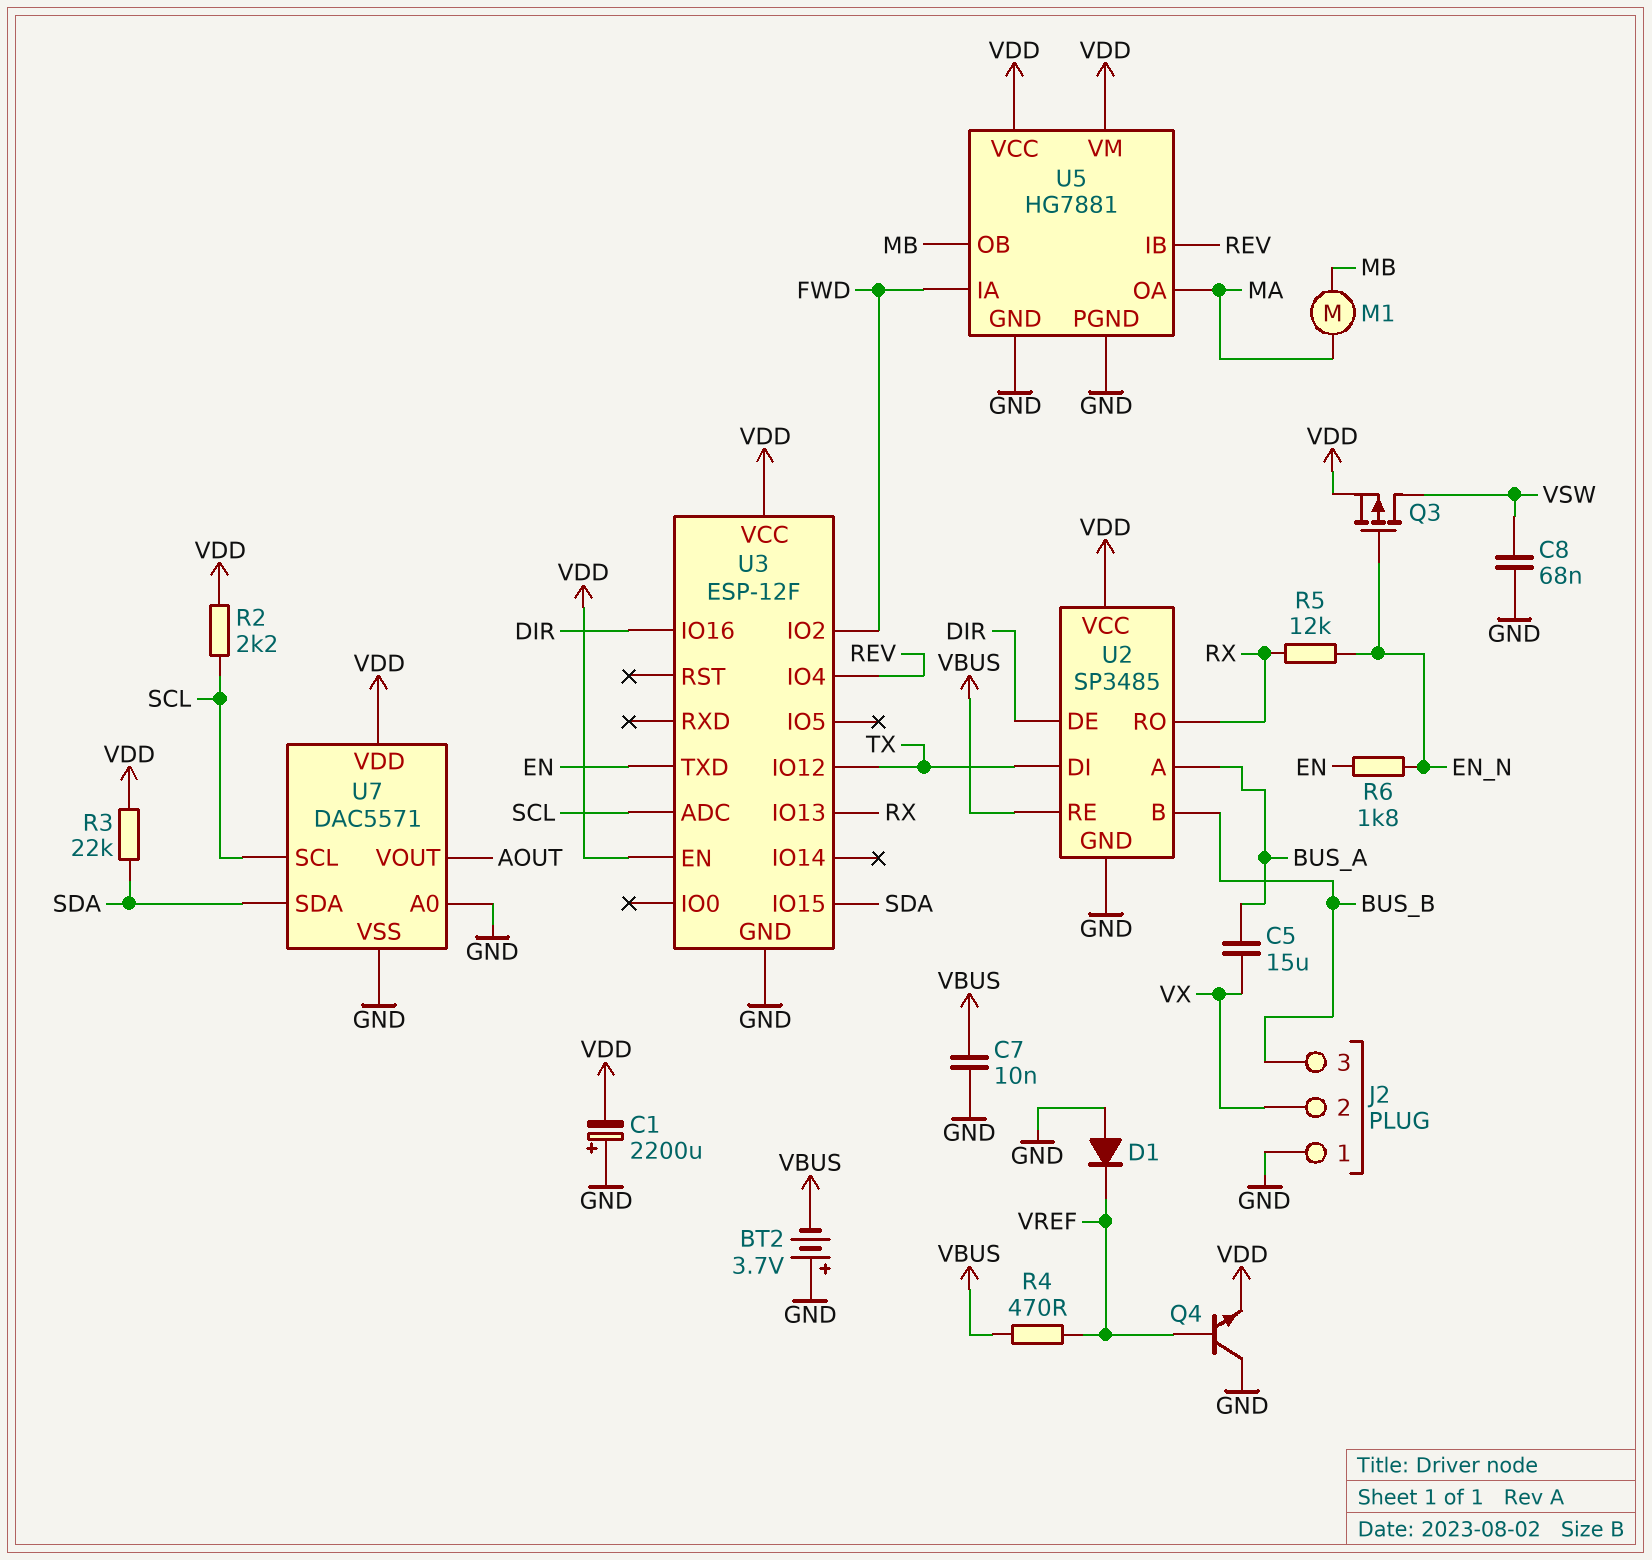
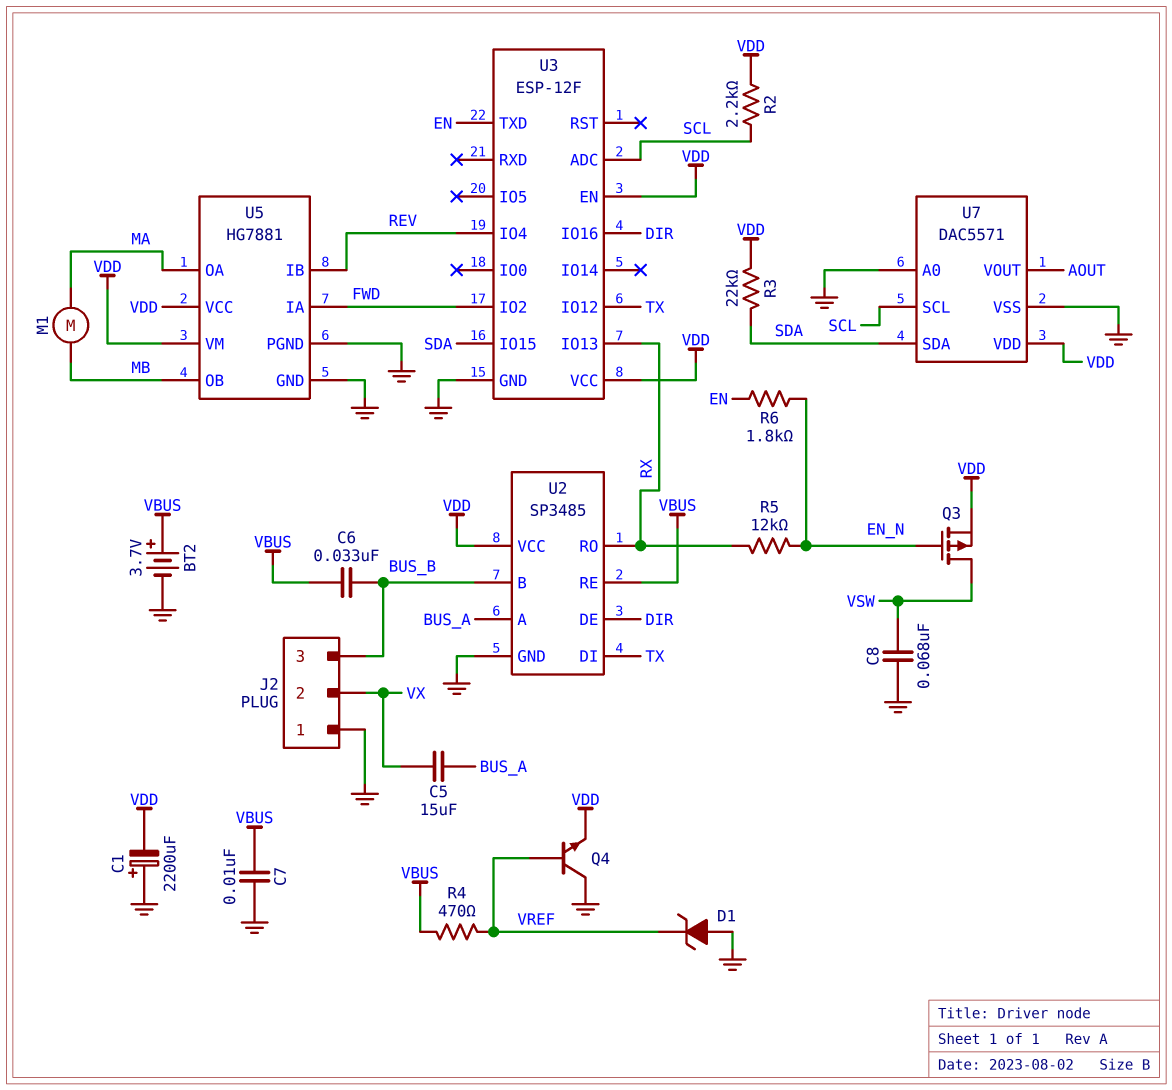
BT2: 3.7V (plus GND, minus VBUS) -> 3.7V (plus VBUS, minus GND)
C6: none -> 33nF (BUS_B, VBUS)
D1: diode (A GND, K VREF) -> zener (A GND, K VREF)

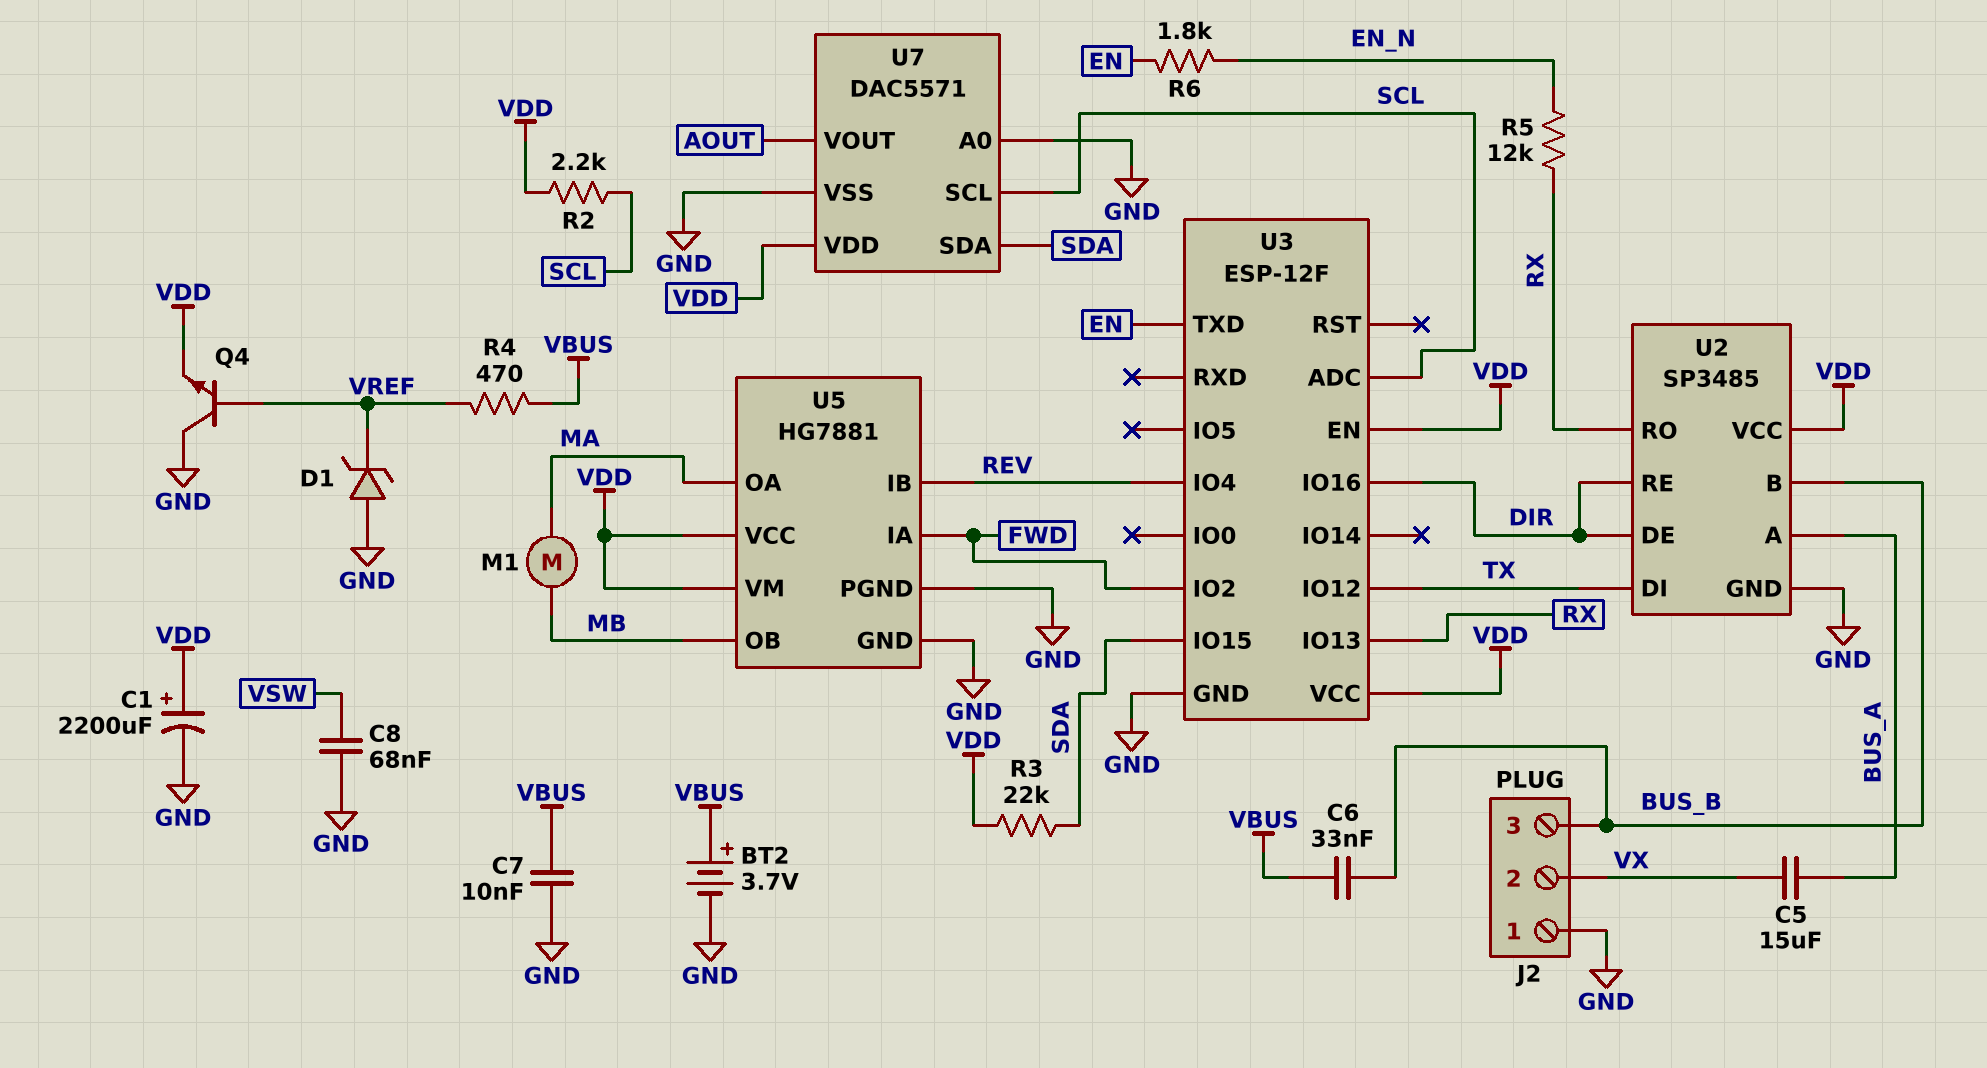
C1: 2200uF (plus GND, minus VDD) -> 2200uF (plus VDD, minus GND)
Q3: PMOS (G EN_N, D VSW, S VDD) -> none
U2 pin RE: VBUS -> DIR

